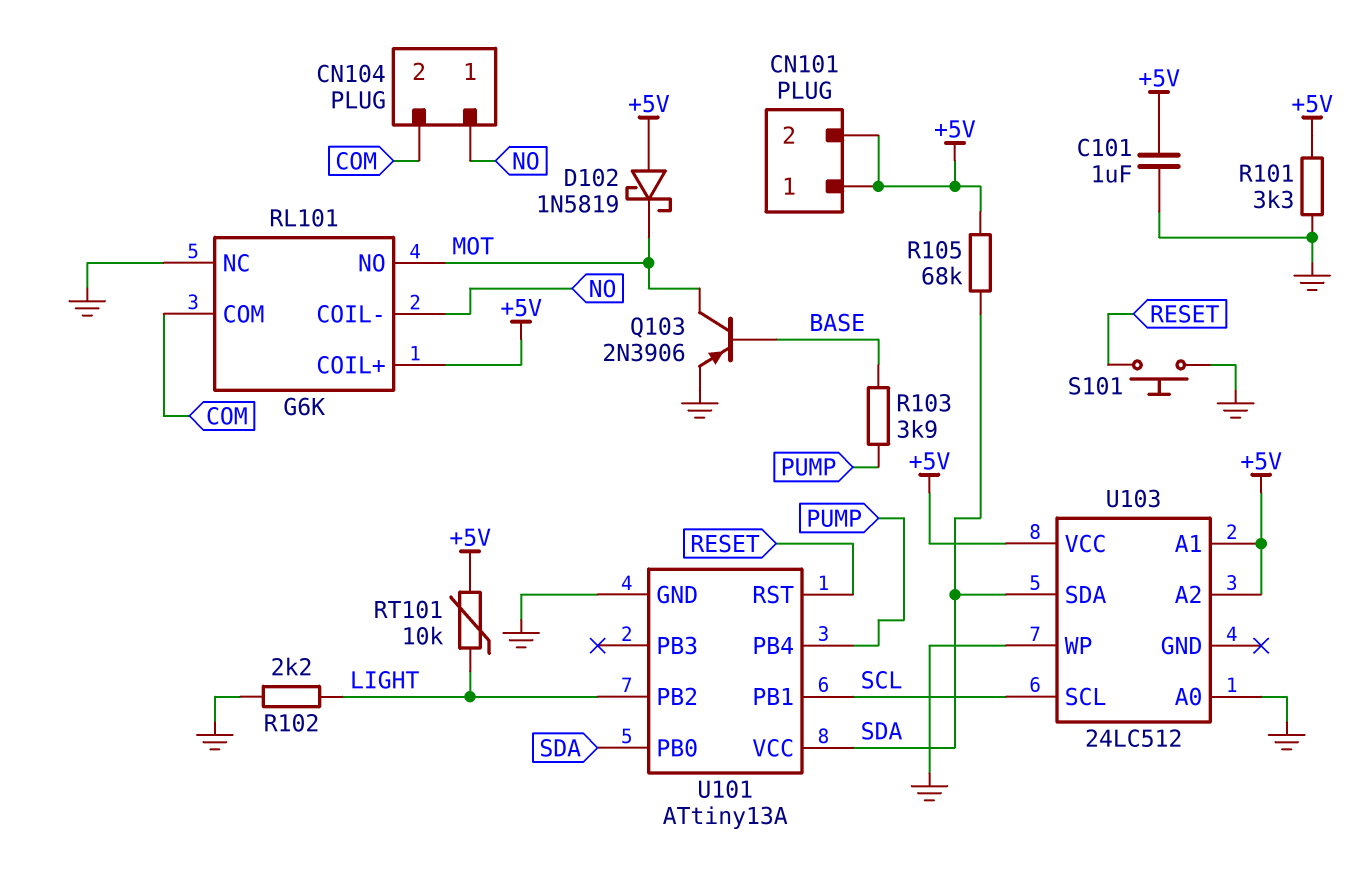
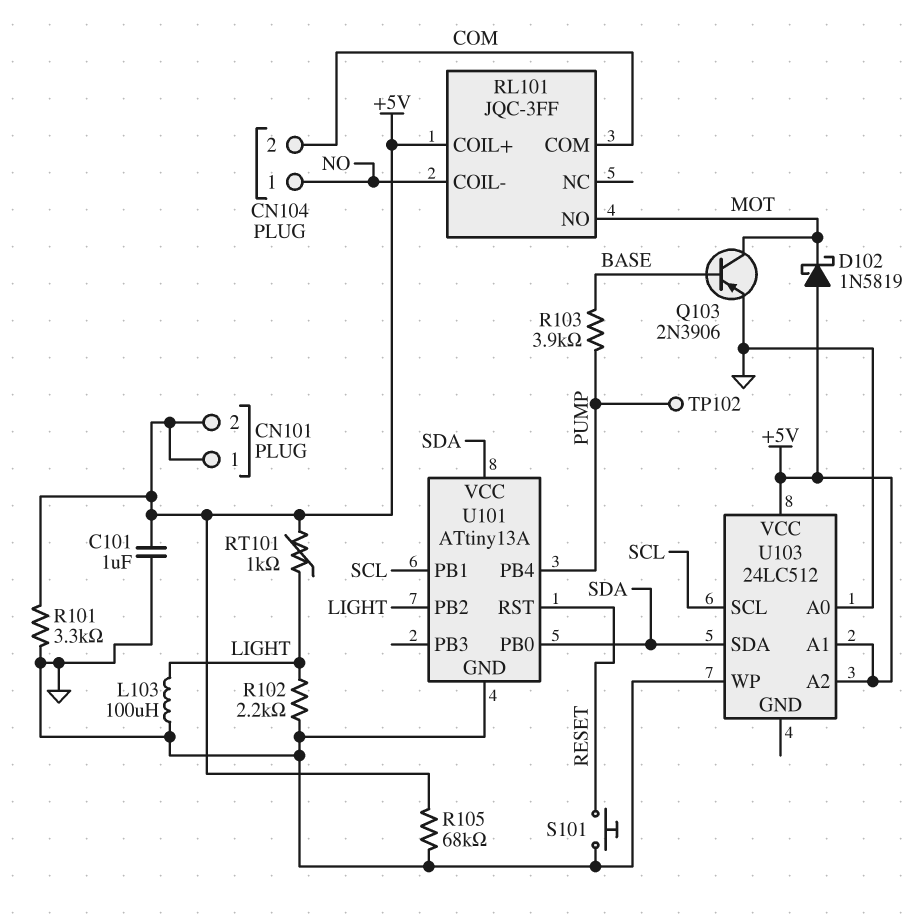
L103: none -> 100uH (GND, LIGHT)
R105: 68k (+5V, SDA) -> 68k (+5V, GND)
RL101: G6K -> JQC-3FF
RL101 pin NC: GND -> none
RT101: 10k (+5V, LIGHT) -> 1k (+5V, LIGHT)
TP102: none -> test point (PUMP)

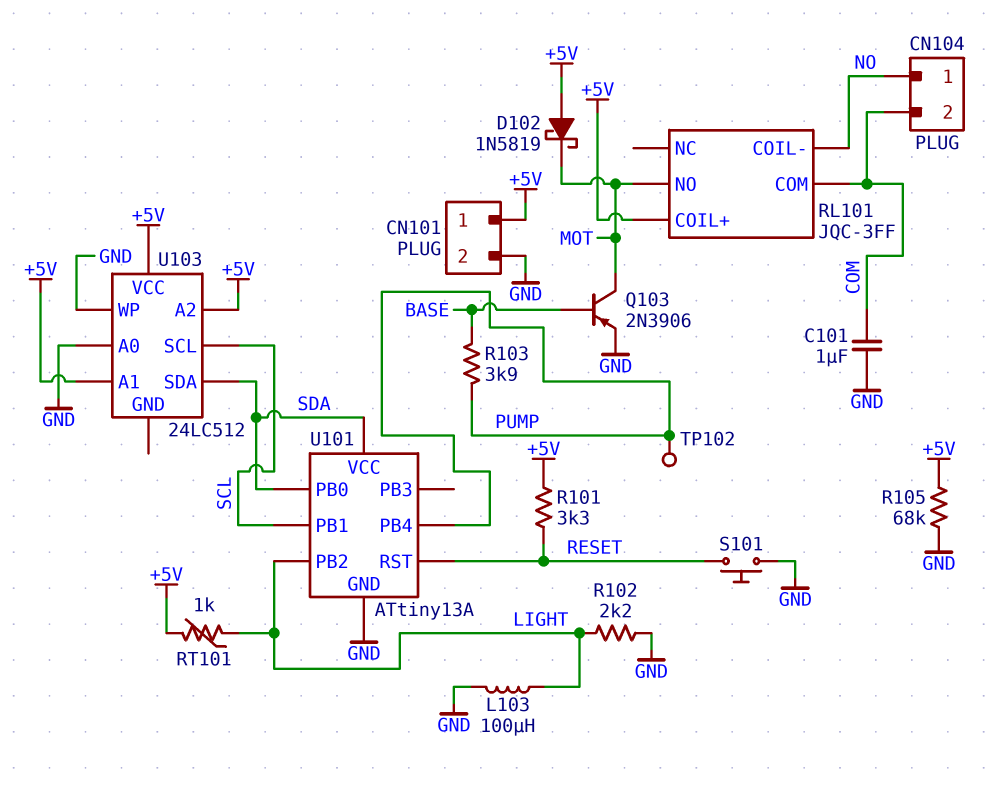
C101: 1uF (+5V, GND) -> 1uF (COM, GND)
CN101 pin 2: +5V -> GND
R101: 3.3k (+5V, GND) -> 3.3k (+5V, RESET)

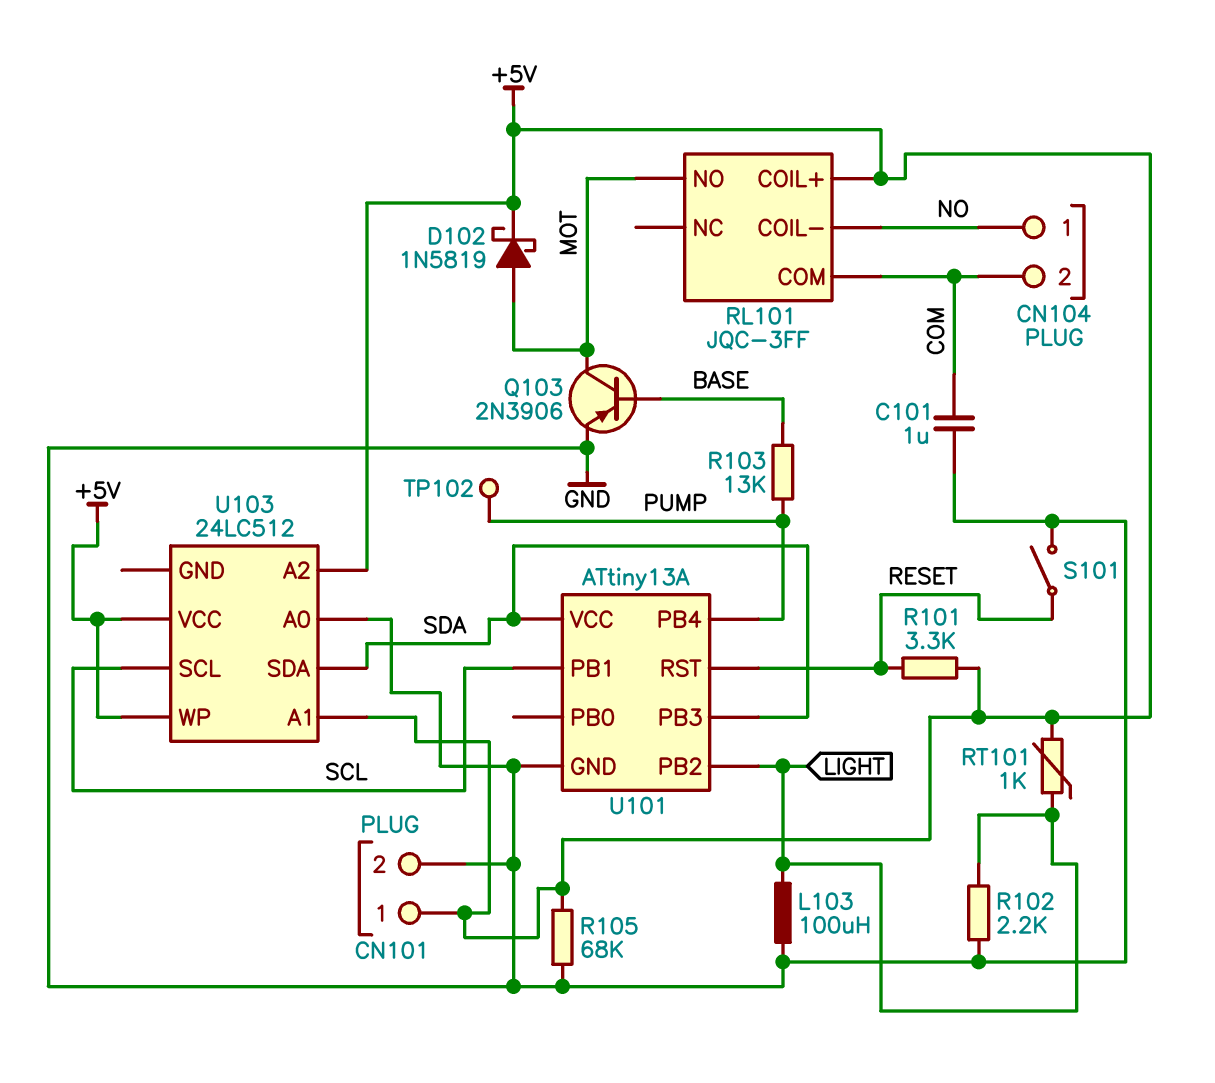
D102: schottky 1N5819 (A +5V, K MOT) -> schottky 1N5819 (A MOT, K +5V)
R103: 3.9k (BASE, PUMP) -> 13k (BASE, PUMP)
S101: button (GND, RESET) -> switch (GND, RESET)
U101 pin PB0: SDA -> none
U101 pin PB3: none -> SDA
U103 pin WP: GND -> +5V

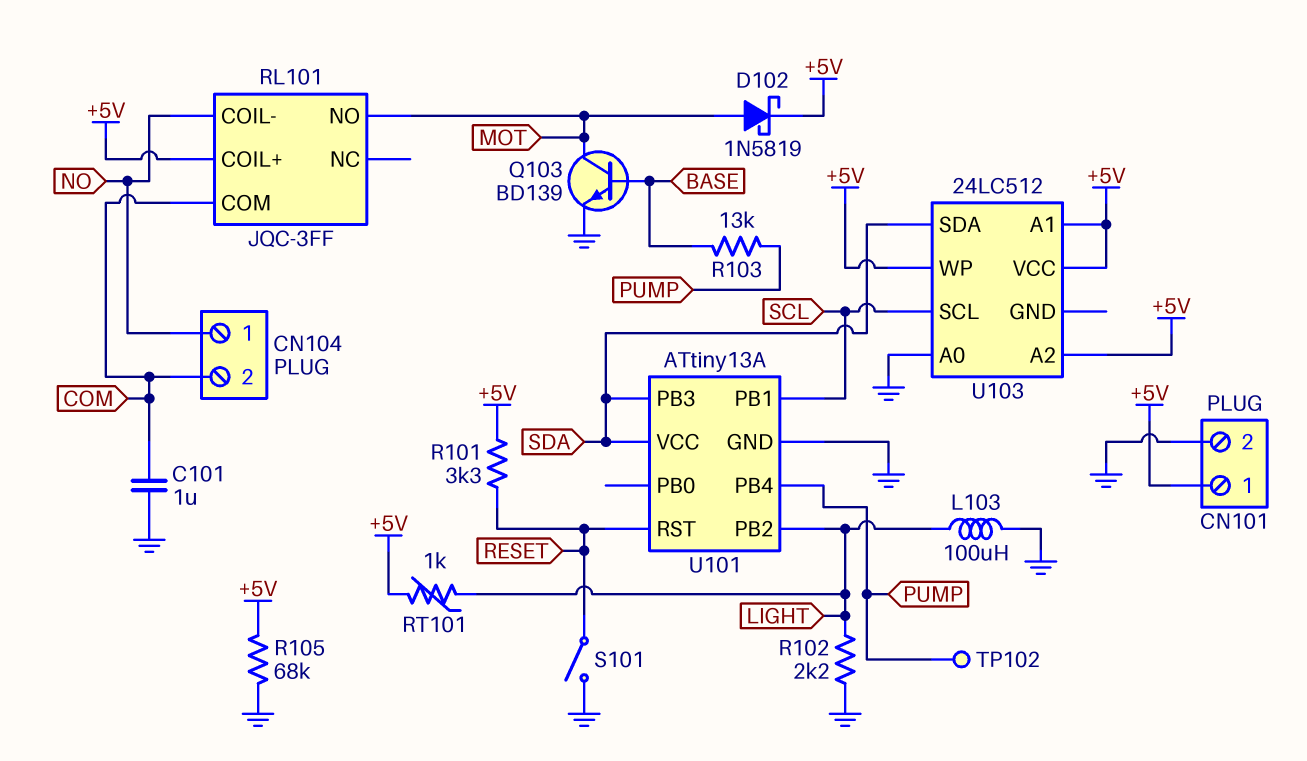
Q103: PNP 2N3906 (B BASE, C MOT, E GND) -> NPN BD139 (B BASE, C MOT, E GND)

